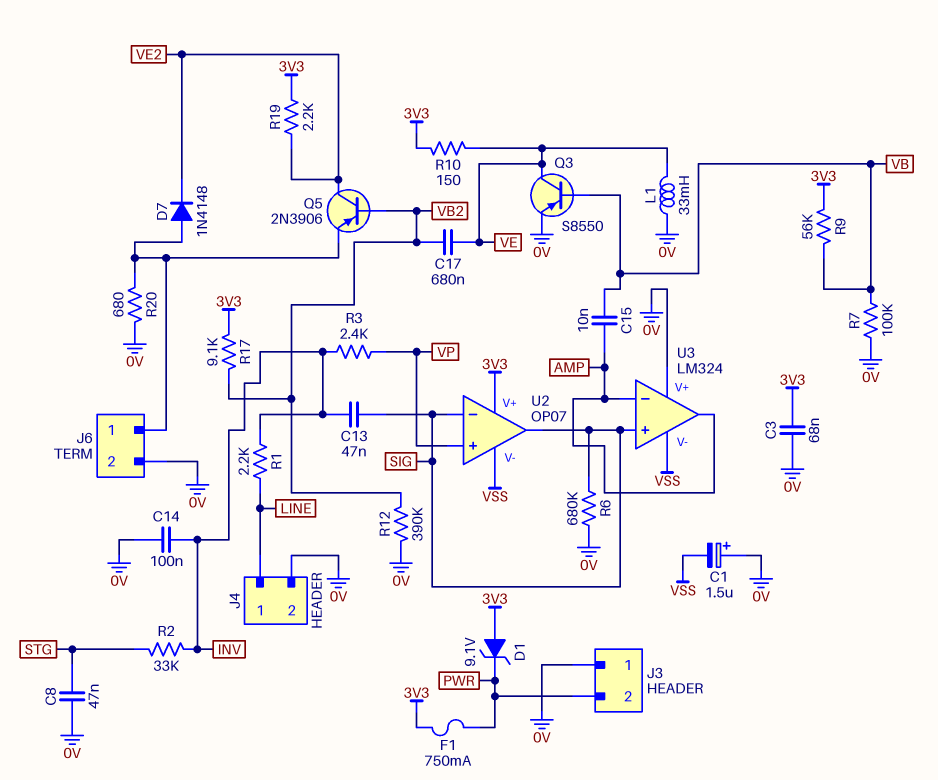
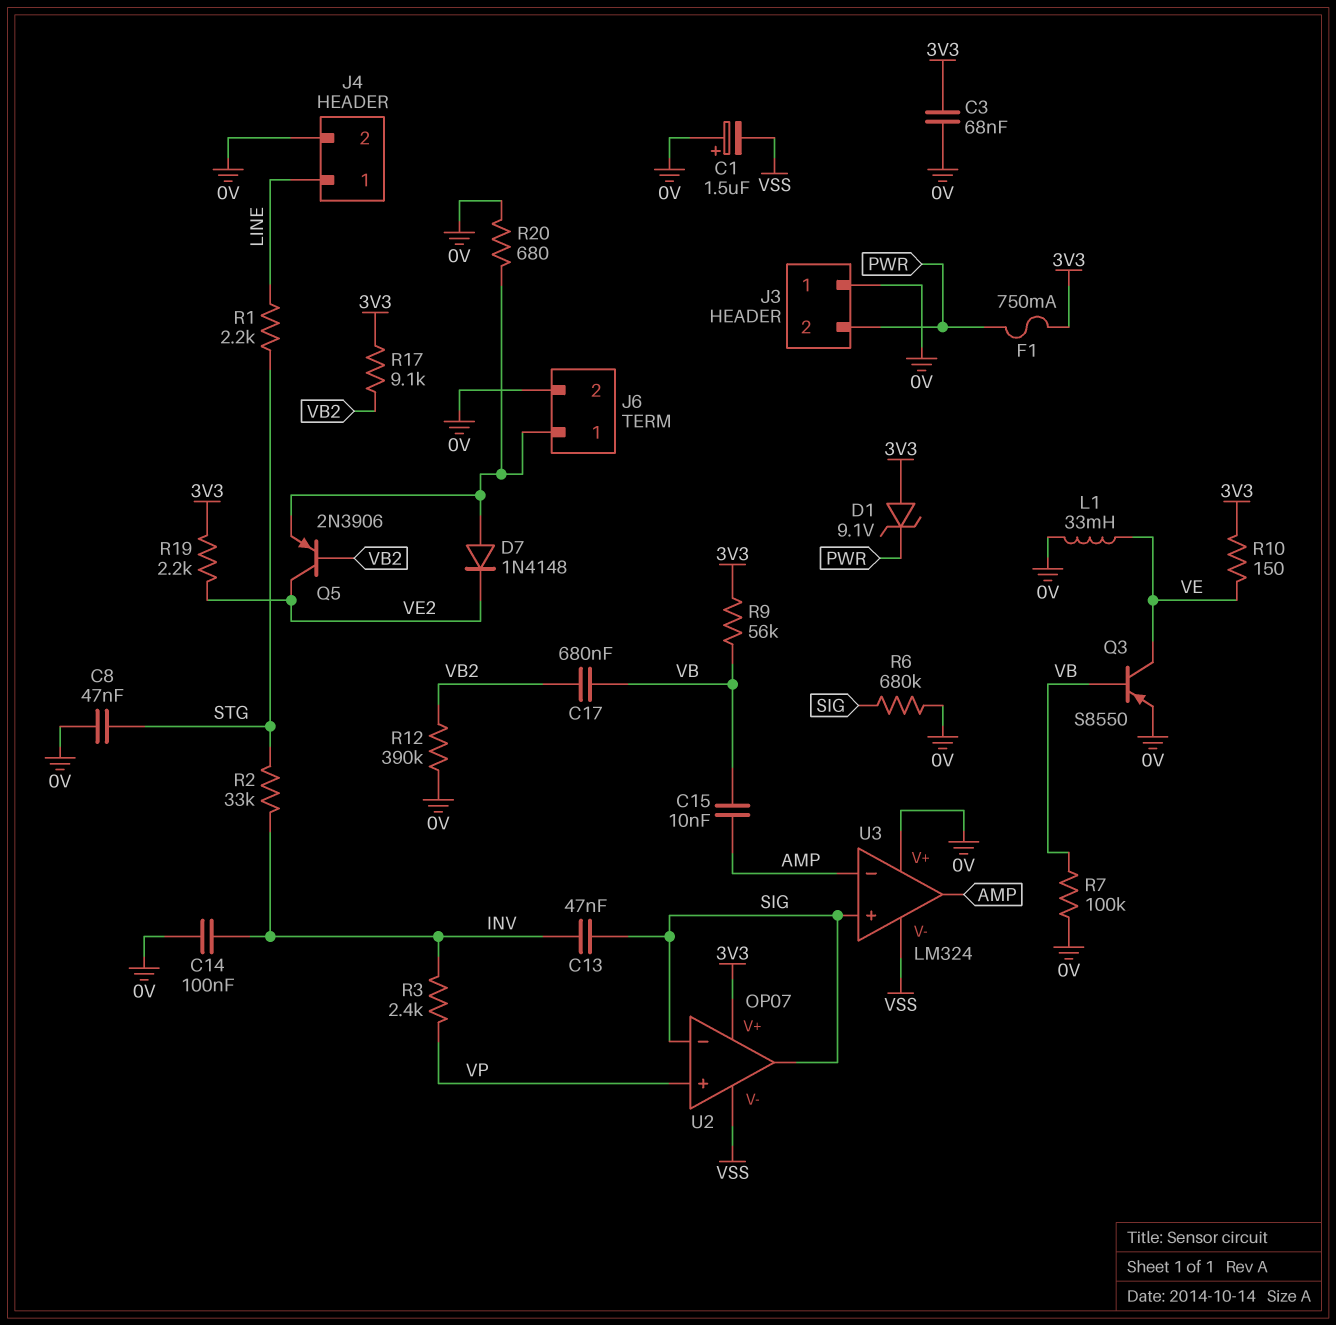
C17: 680nF (VB2, VE) -> 680nF (VB, VB2)
R1: 2.2k (INV, LINE) -> 2.2k (LINE, STG)

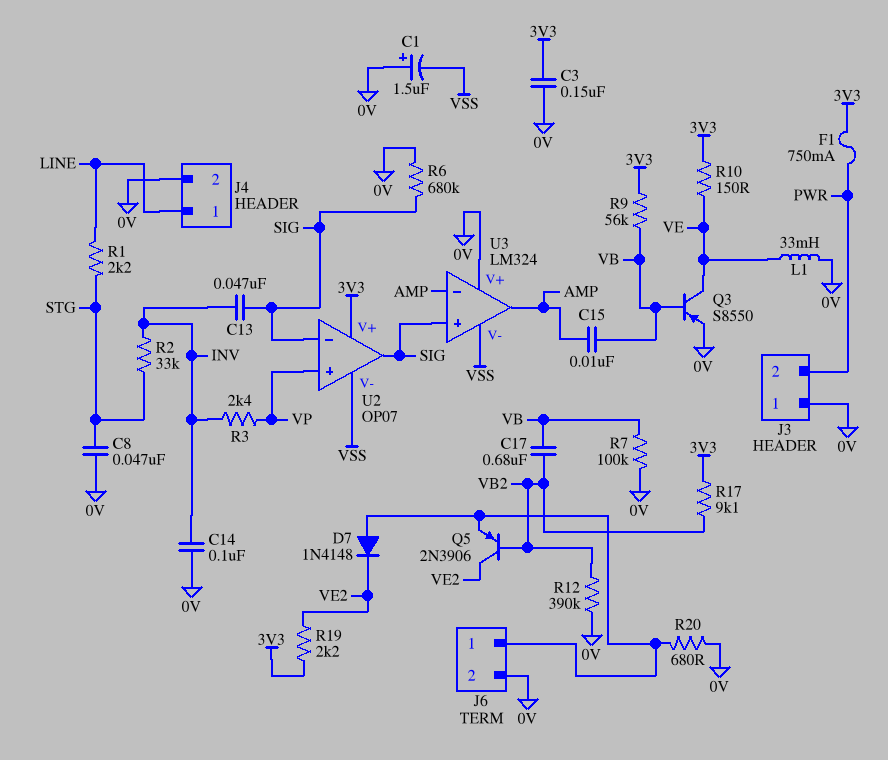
C3: 68nF (0V, 3V3) -> 150nF (0V, 3V3)
D1: zener 9.1V (A 3V3, K PWR) -> none

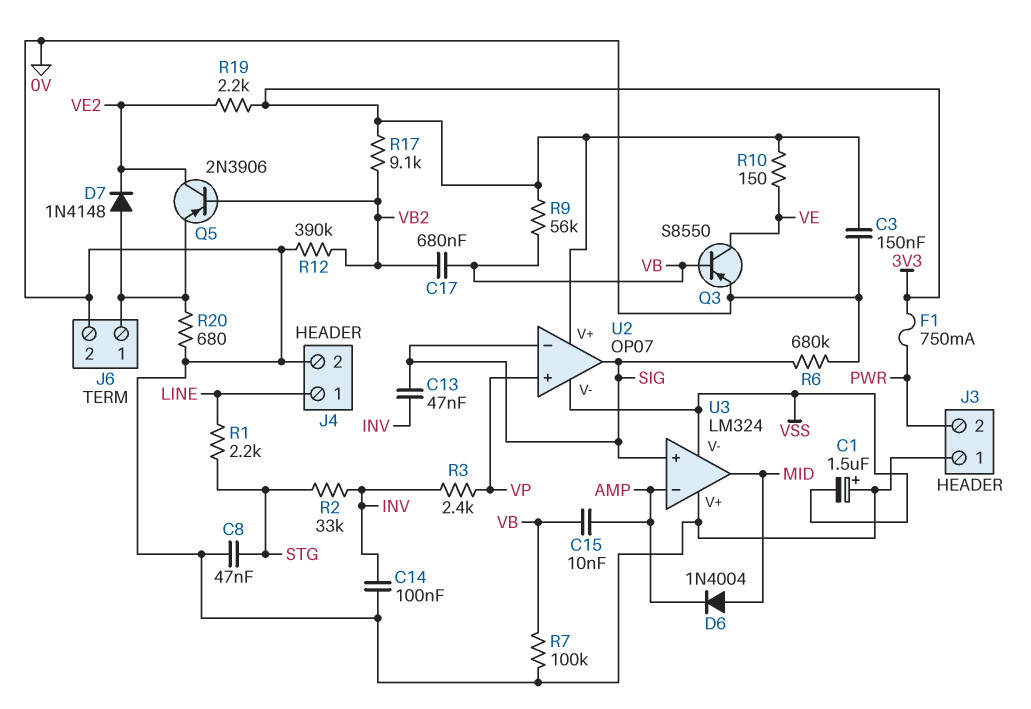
D6: none -> diode 1N4004 (A MID, K AMP)
L1: 33mH (0V, VE) -> none
U3 pin out: AMP -> MID

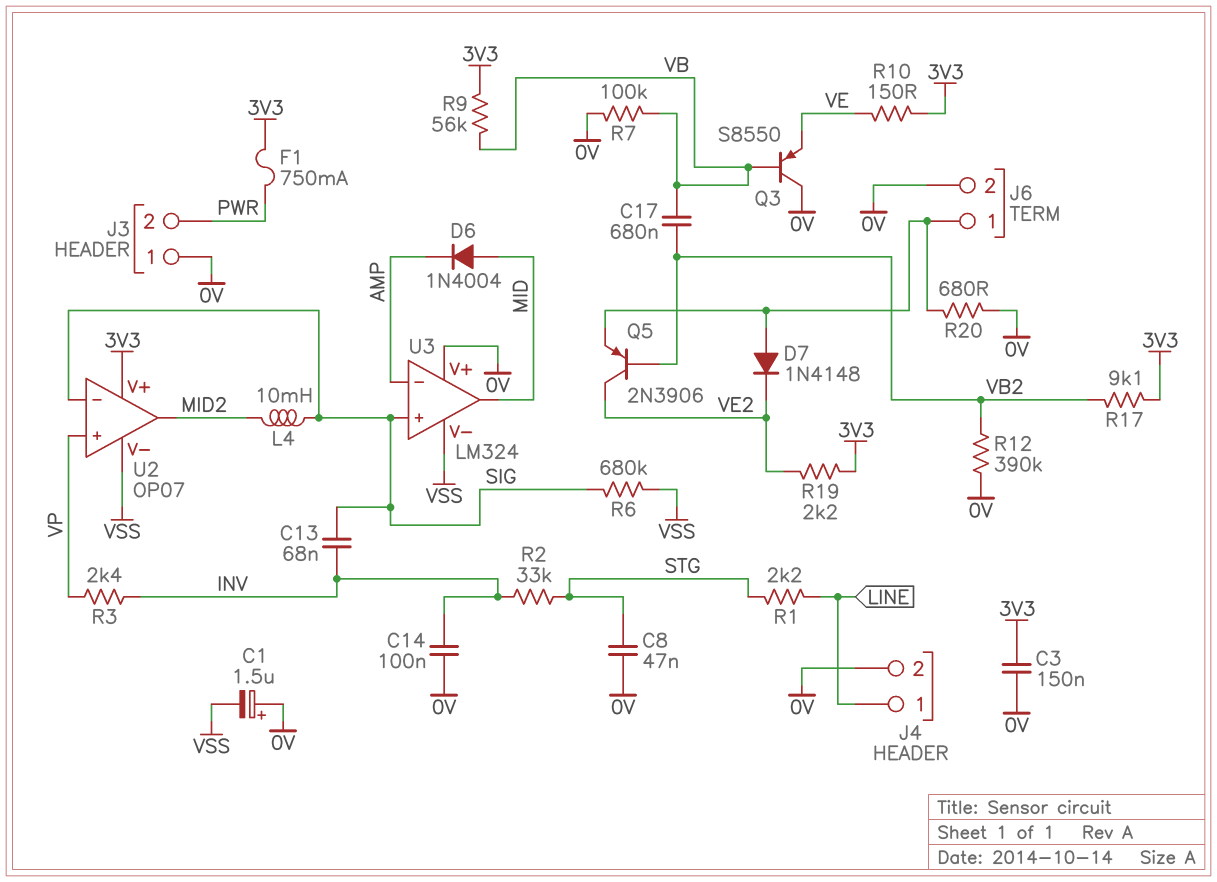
C13: 47nF (INV, SIG) -> 68nF (INV, SIG)
C15: 10nF (AMP, VB) -> none
L4: none -> 10mH (MID2, SIG)
Q3: PNP S8550 (B VB, C VE, E 0V) -> PNP S8550 (B VB, C 0V, E VE)
R6: 680k (0V, SIG) -> 680k (SIG, VSS)
U2 pin out: SIG -> MID2

